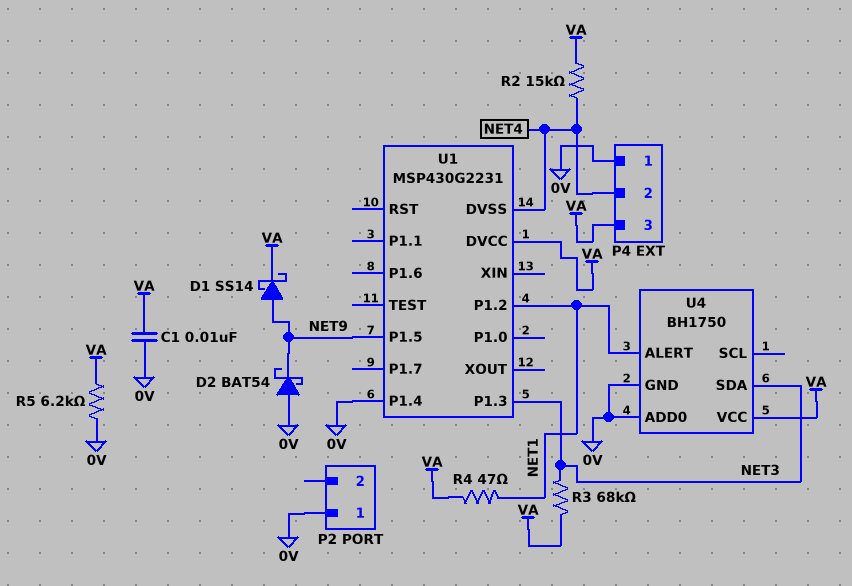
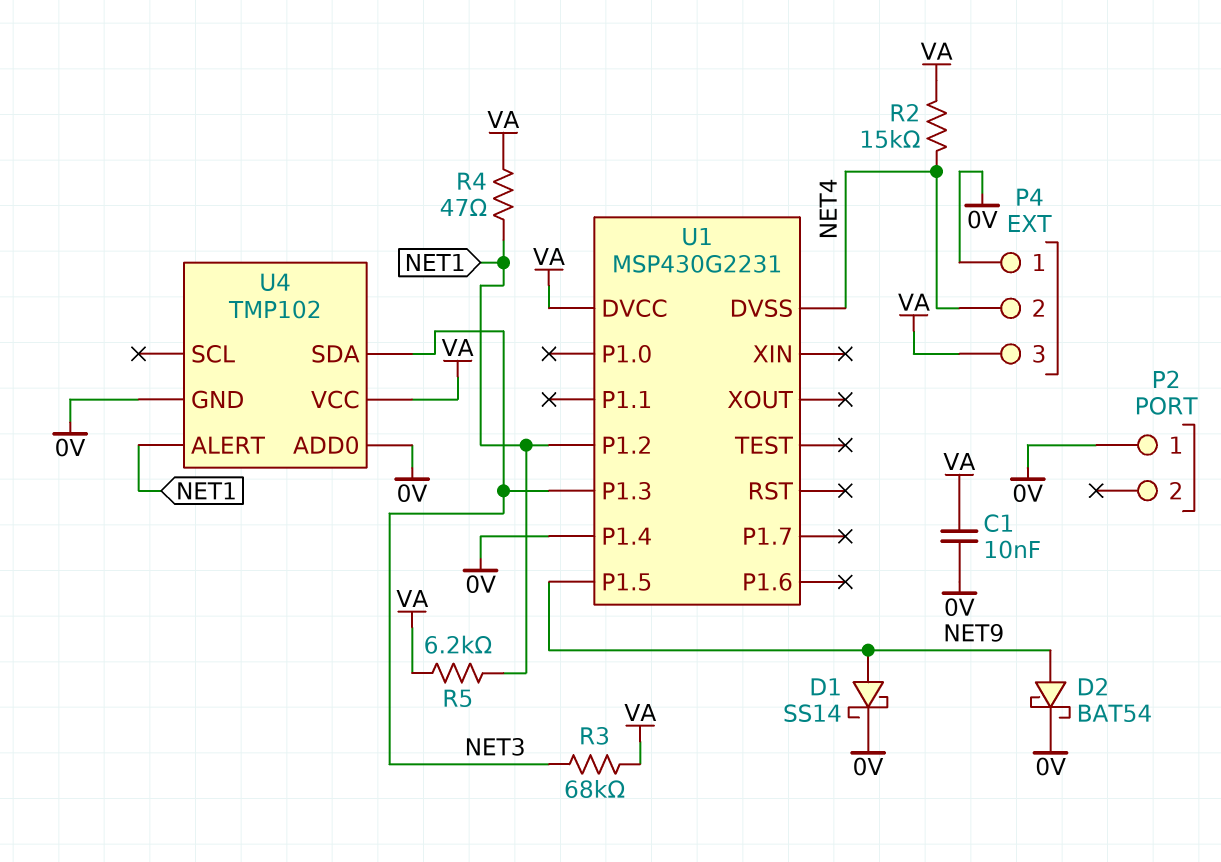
D1: schottky SS14 (A NET9, K VA) -> schottky SS14 (A NET9, K 0V)
D2: schottky BAT54 (A 0V, K NET9) -> schottky BAT54 (A NET9, K 0V)
R5: 6.2k (0V, VA) -> 6.2k (NET1, VA)
U4: BH1750 -> TMP102

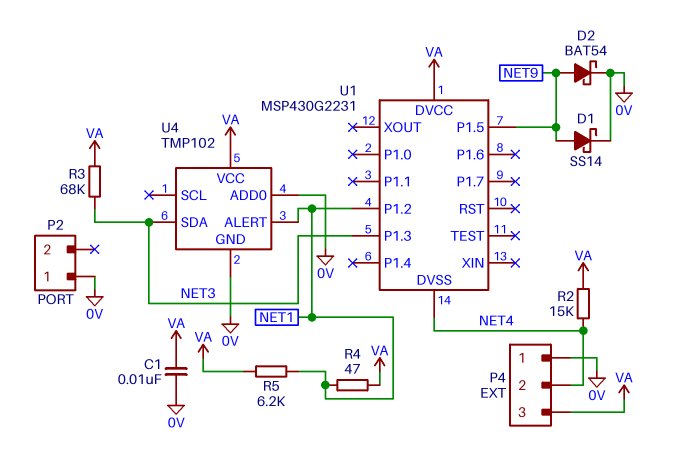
U1 pin P1.4: 0V -> none

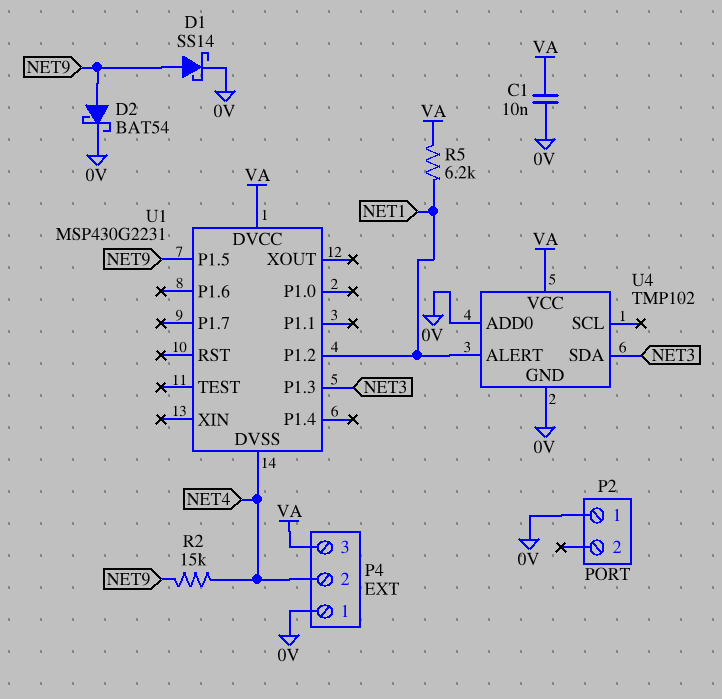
R2: 15k (NET4, VA) -> 15k (NET4, NET9)
R3: 68k (NET3, VA) -> none
R4: 47 (NET1, VA) -> none

